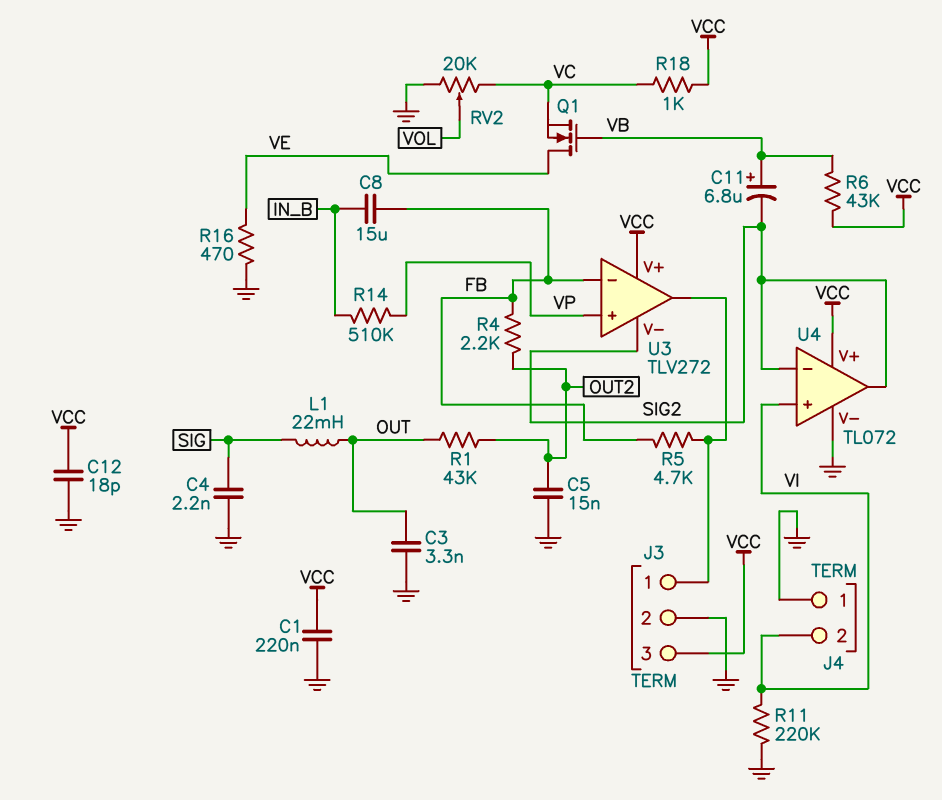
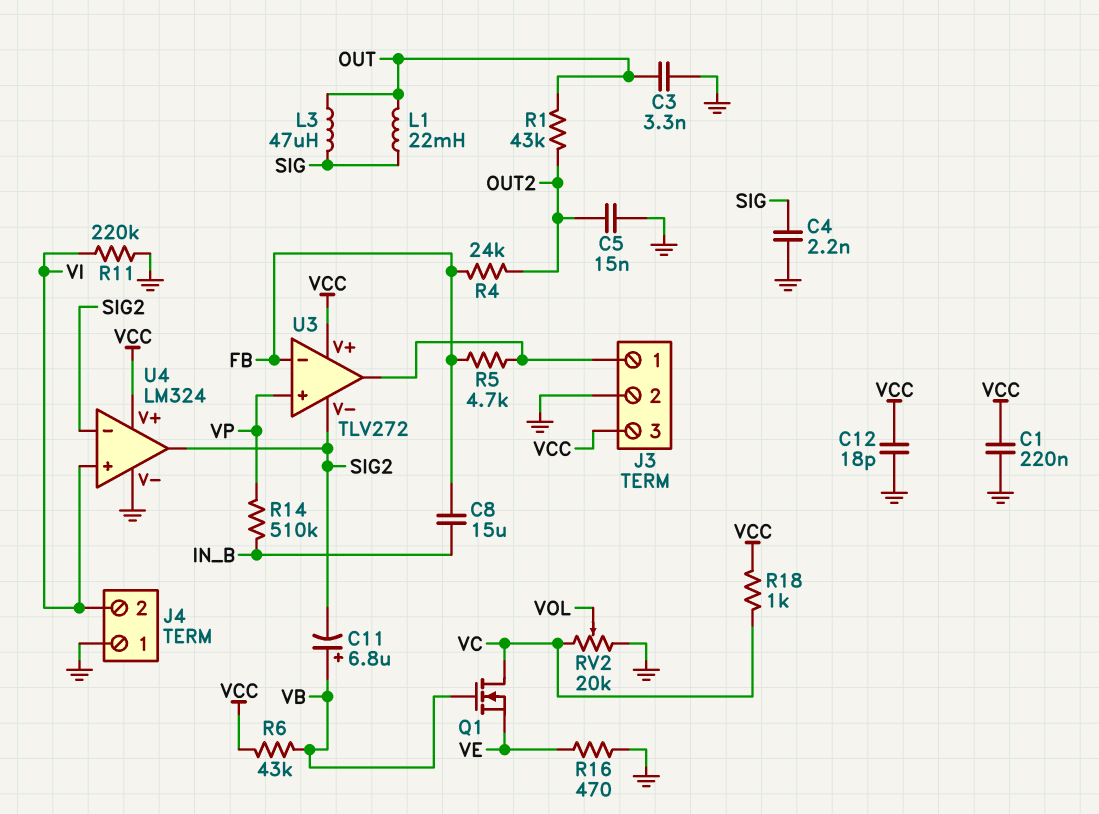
L3: none -> 47uH (OUT, SIG)
Q1: NMOS (G VB, D VE, S VC) -> NMOS (G VB, D VC, S VE)
R4: 2.2k (FB, OUT2) -> 24k (FB, OUT2)
U4: TL072 -> LM324

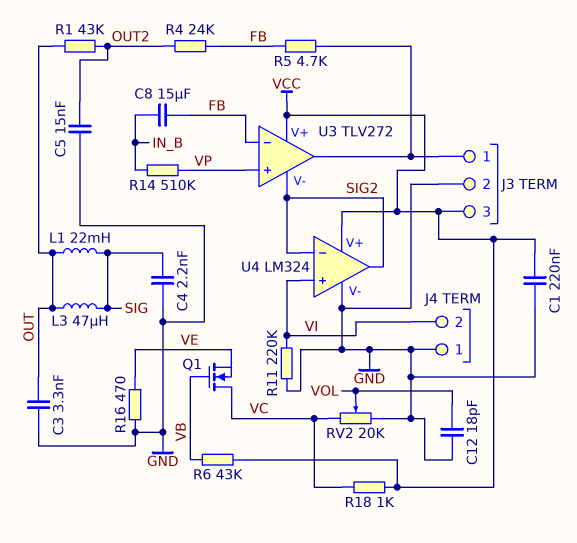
C11: 6.8uF (plus VB, minus SIG2) -> none
C12: 18pF (GND, VCC) -> 18pF (GND, VOL)

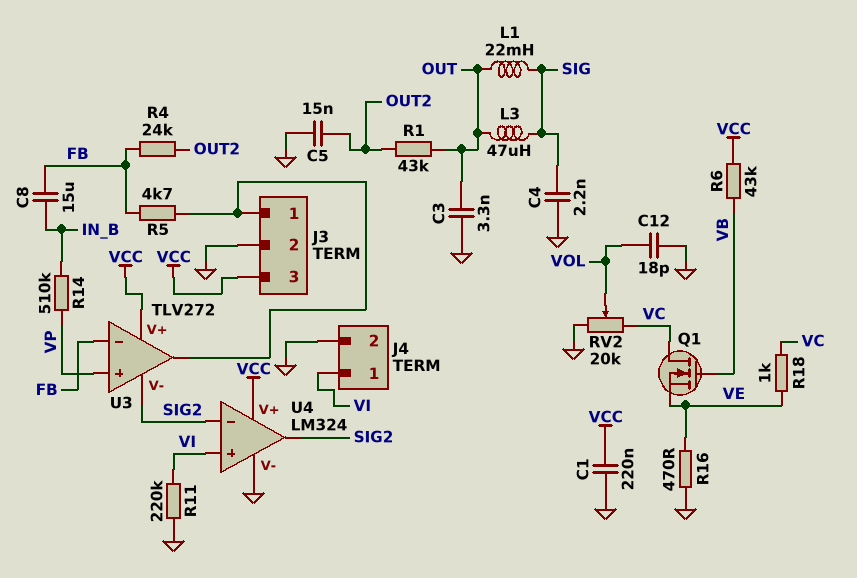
J4 pin 1: GND -> VI
J4 pin 2: VI -> GND
R18: 1k (VC, VCC) -> 1k (VC, VE)

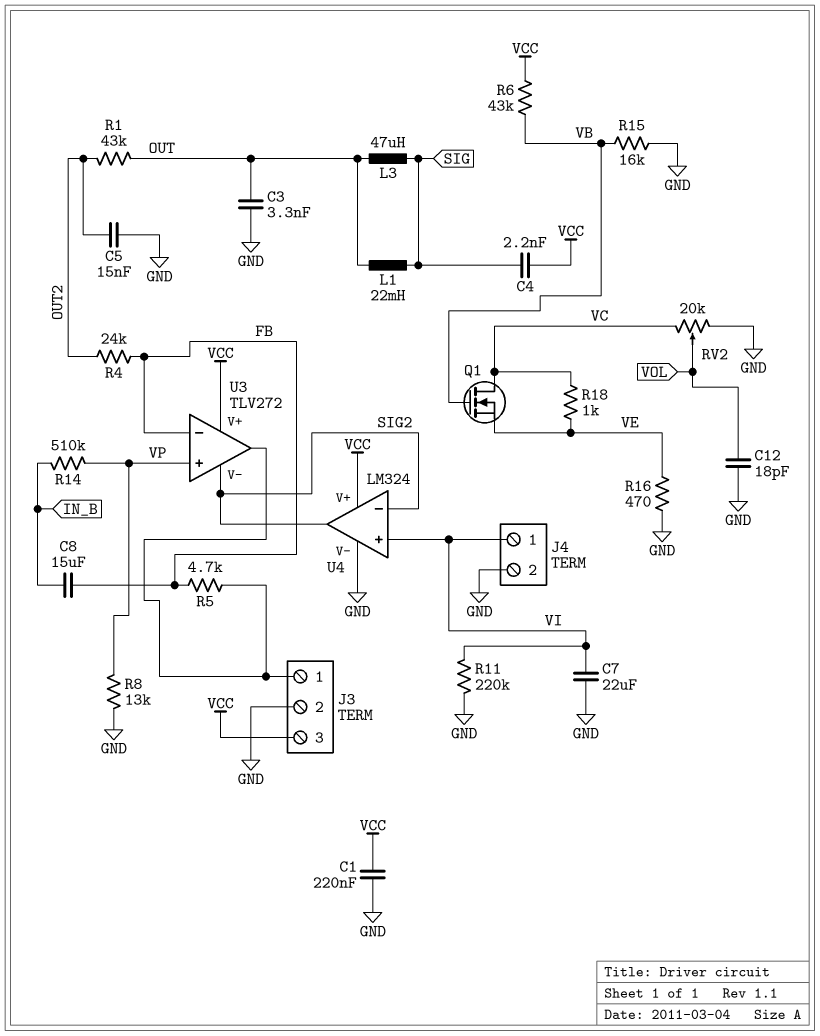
C4: 2.2nF (GND, SIG) -> 2.2nF (SIG, VCC)
C7: none -> 22uF (GND, VI)
R8: none -> 13k (GND, VP)
R15: none -> 16k (GND, VB)

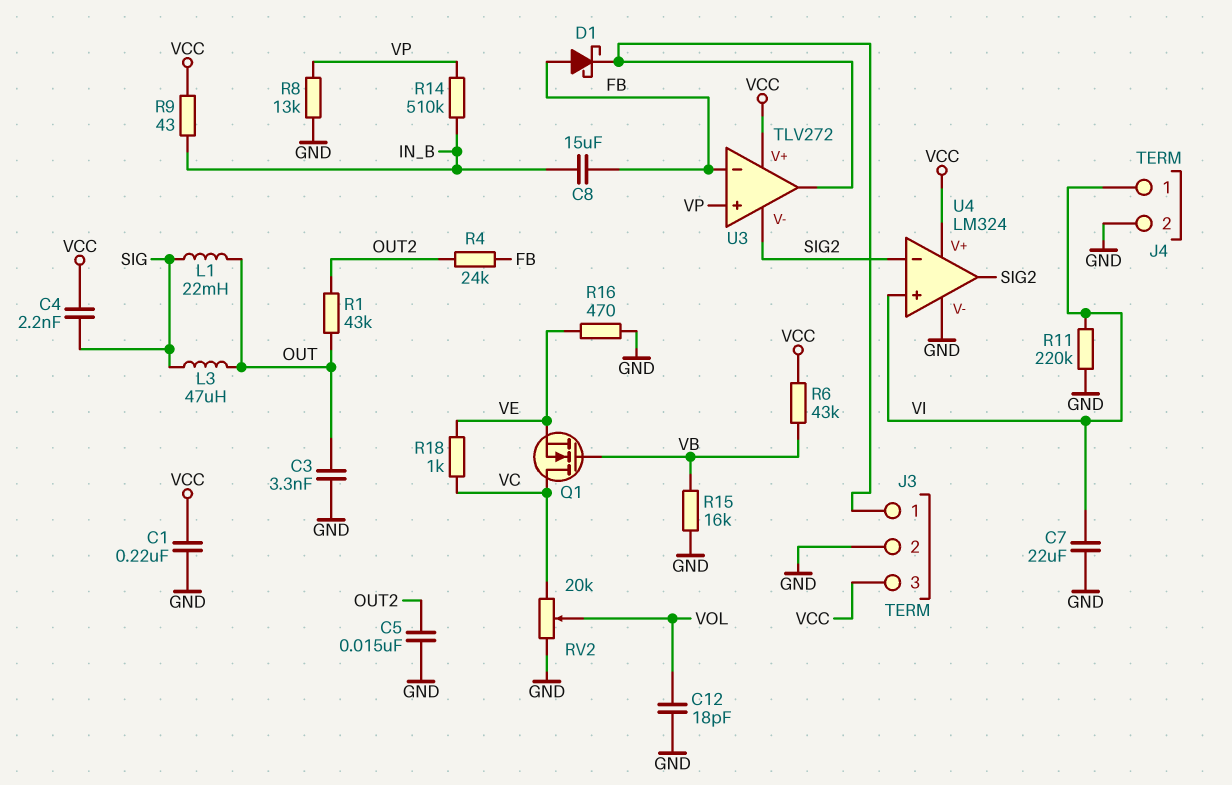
D1: none -> schottky (A FB, K J3/1)
R5: 4.7k (FB, J3/1) -> none
R9: none -> 43 (IN_B, VCC)

